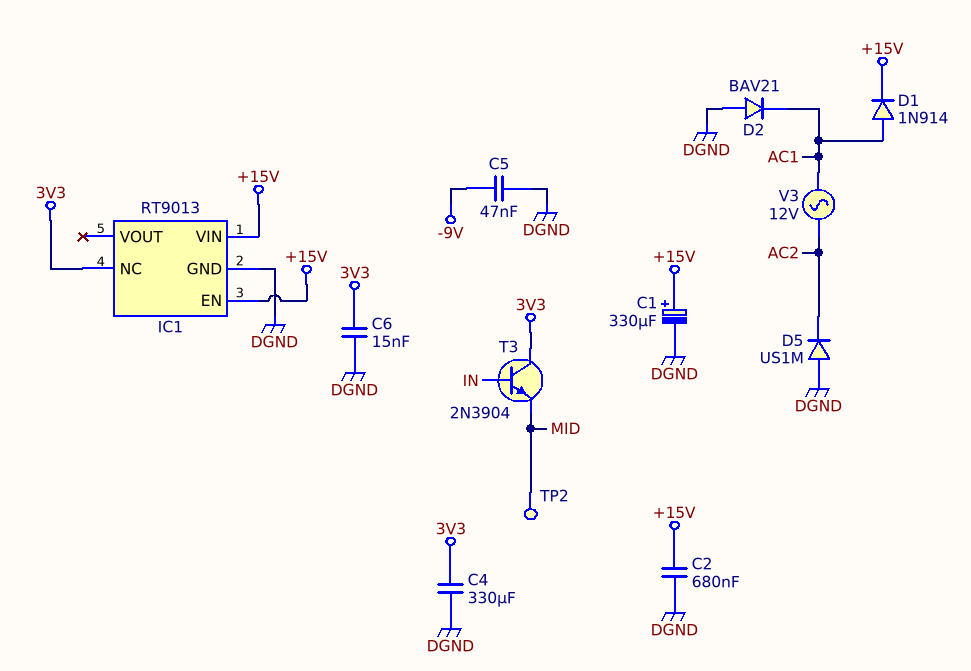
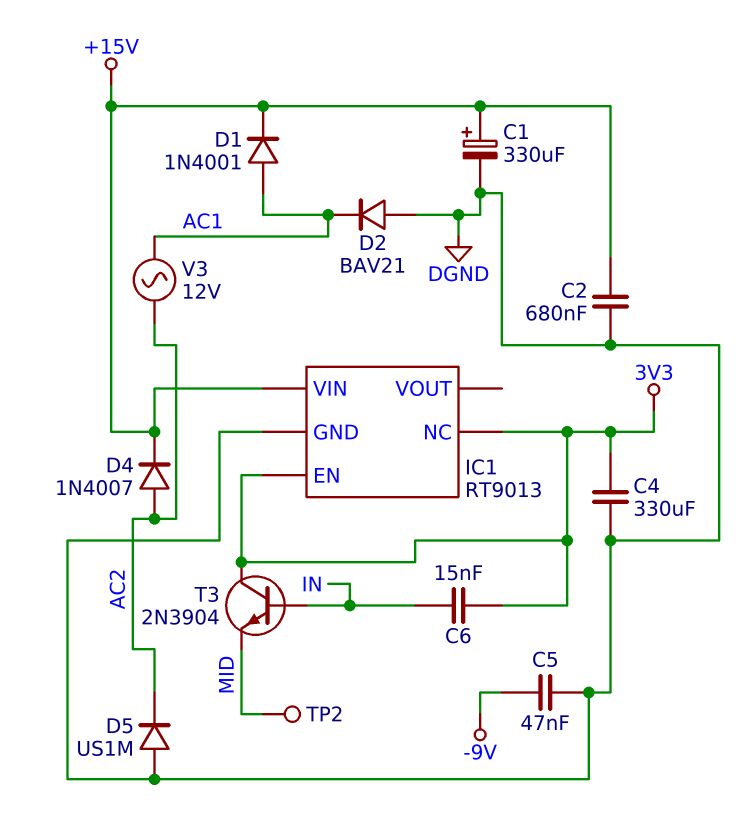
C6: 15nF (3V3, DGND) -> 15nF (3V3, IN)
D1: diode 1N914 (A AC1, K +15V) -> diode 1N4001 (A AC1, K +15V)
D4: none -> diode 1N4007 (A AC2, K +15V)
IC1 pin EN: +15V -> 3V3

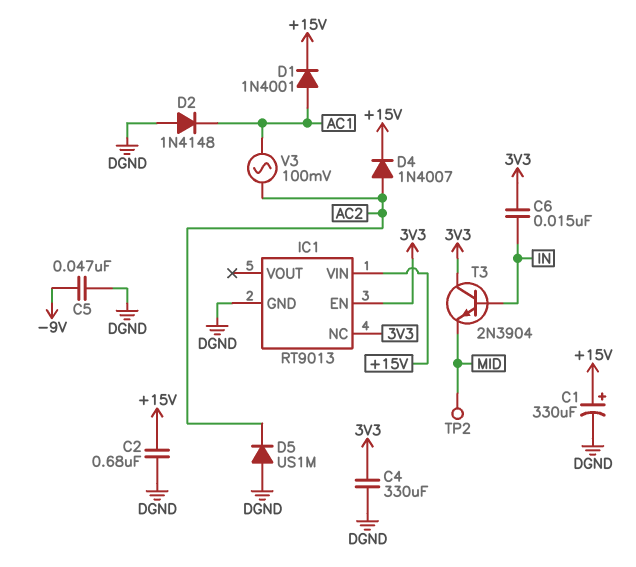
D2: diode BAV21 (A DGND, K AC1) -> diode 1N4148 (A DGND, K AC1)
V3: AC 12V (AC1, AC2) -> AC 100mV (AC1, AC2)

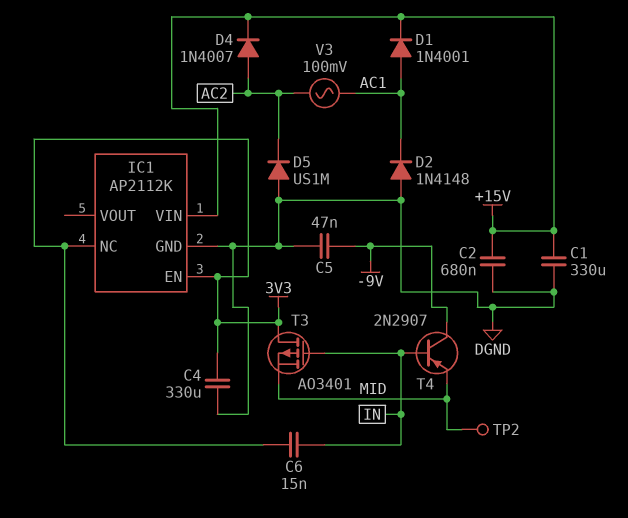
C1: 330uF (plus +15V, minus DGND) -> 330uF (+15V, DGND)
IC1: RT9013 -> AP2112K
T3: NPN 2N3904 (B IN, C 3V3, E MID) -> PMOS AO3401 (G IN, D 3V3, S MID)
T4: none -> PNP 2N2907 (B IN, C -9V, E MID)

